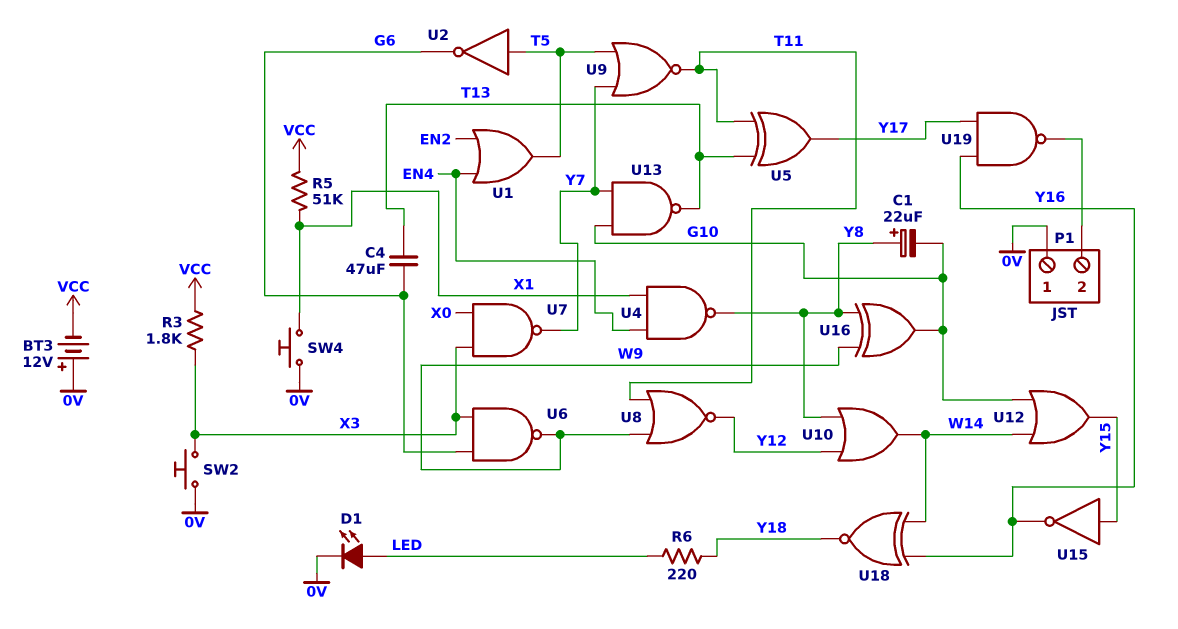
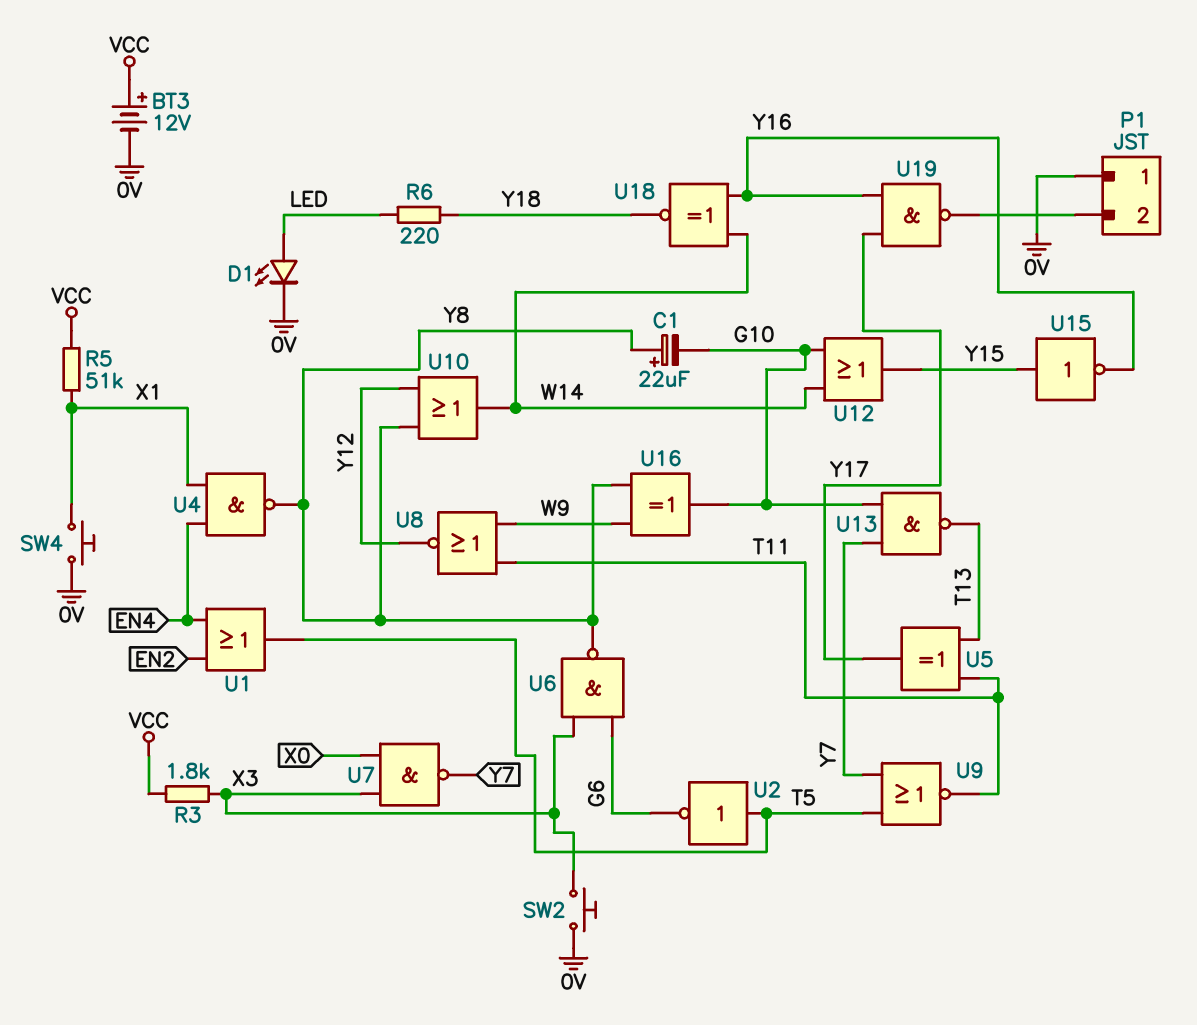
BT3: 12V (plus 0V, minus VCC) -> 12V (plus VCC, minus 0V)
C4: 47uF (G6, T13) -> none
U6: NAND (in G6, in X3, out W9) -> NAND (in G6, in X3, out Y8)

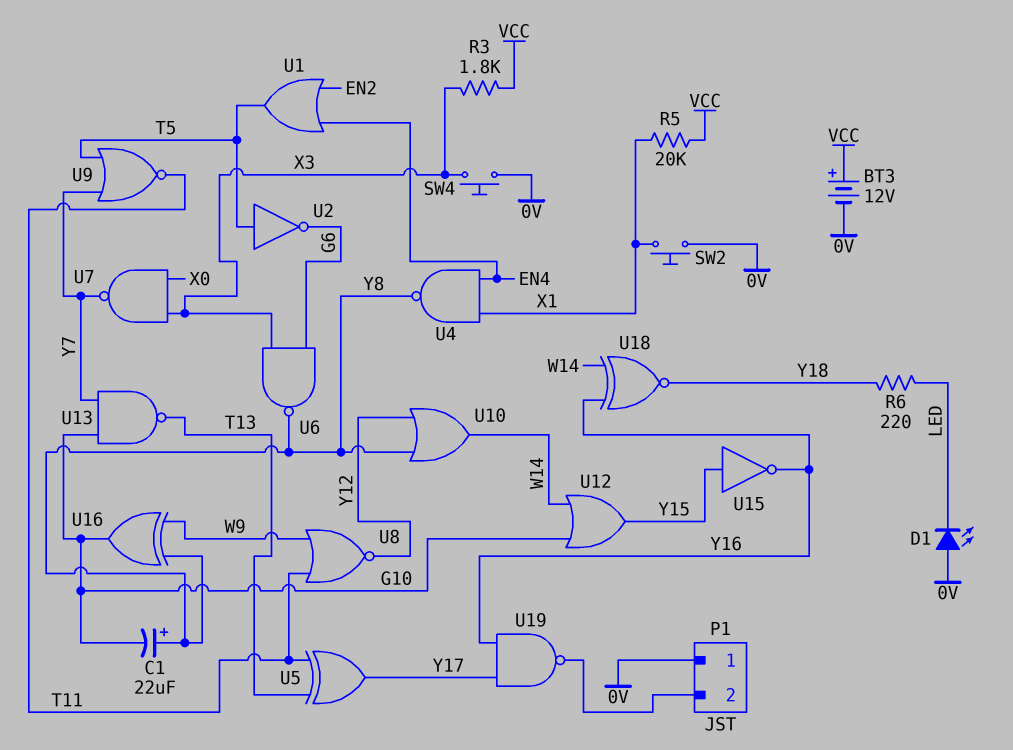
D1: LED (A LED, K 0V) -> LED (A 0V, K LED)
R5: 51k (VCC, X1) -> 20k (VCC, X1)
SW2: button (0V, X3) -> button (0V, X1)
SW4: button (0V, X1) -> button (0V, X3)

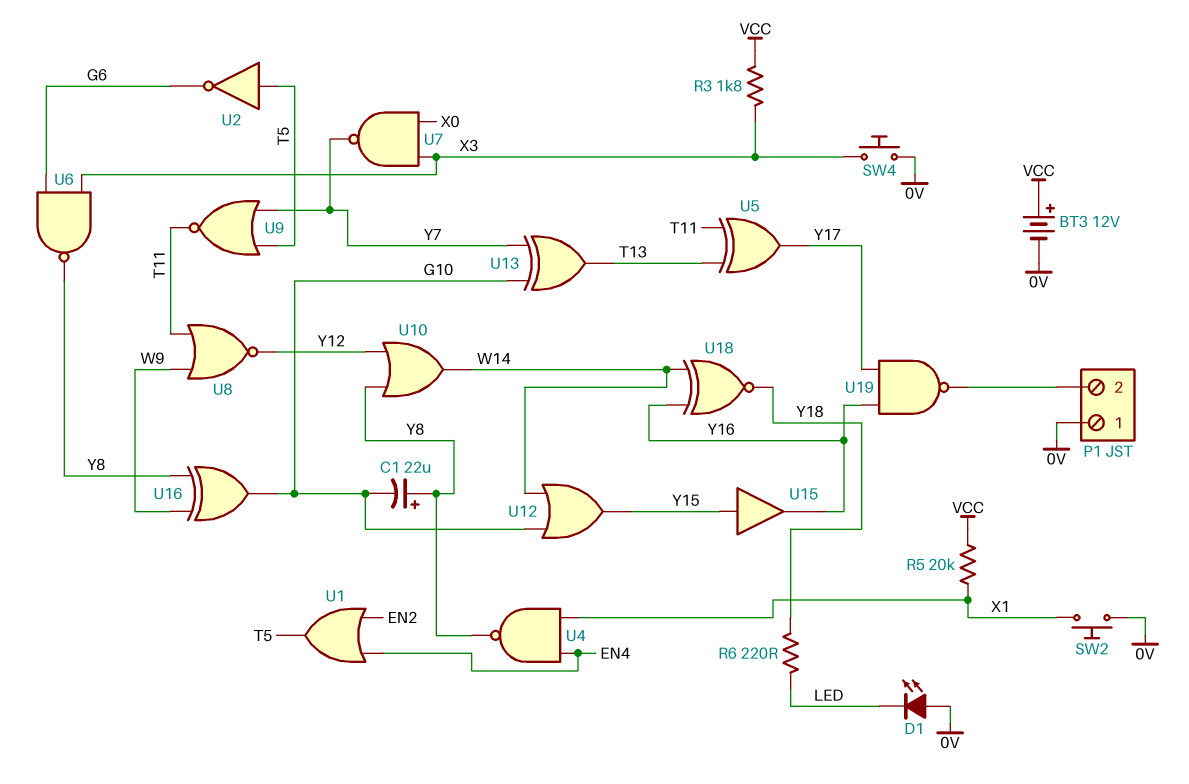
U13: NAND (in G10, in Y7, out T13) -> XOR (in G10, in Y7, out T13)
U15: NOT (in Y15, out Y16) -> buffer (in Y15, out Y16)

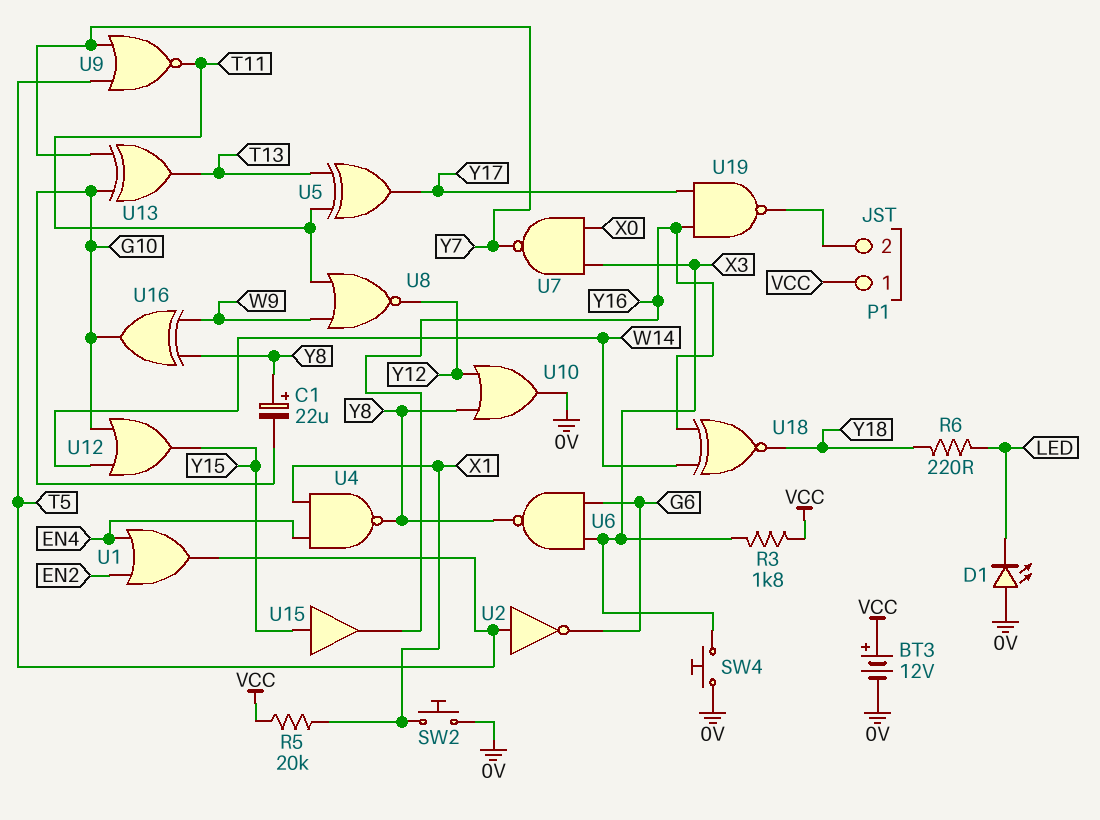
P1 pin 1: 0V -> VCC
U10: OR (in Y8, in Y12, out W14) -> OR (in Y8, in Y12, out 0V)

